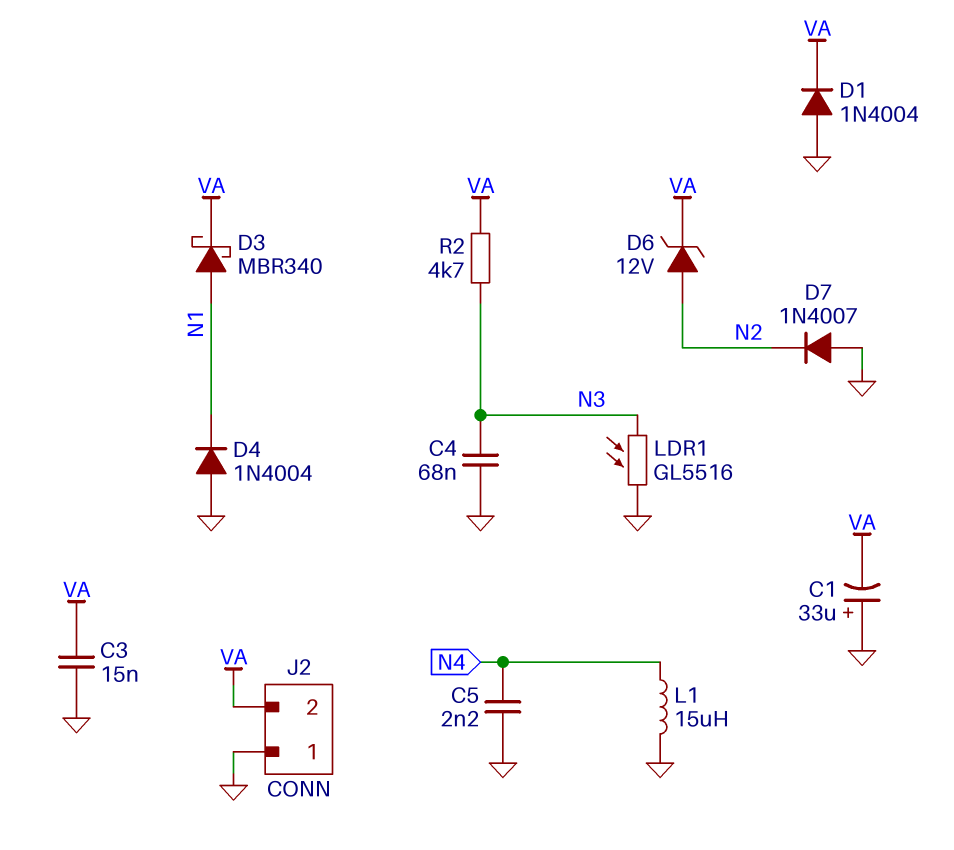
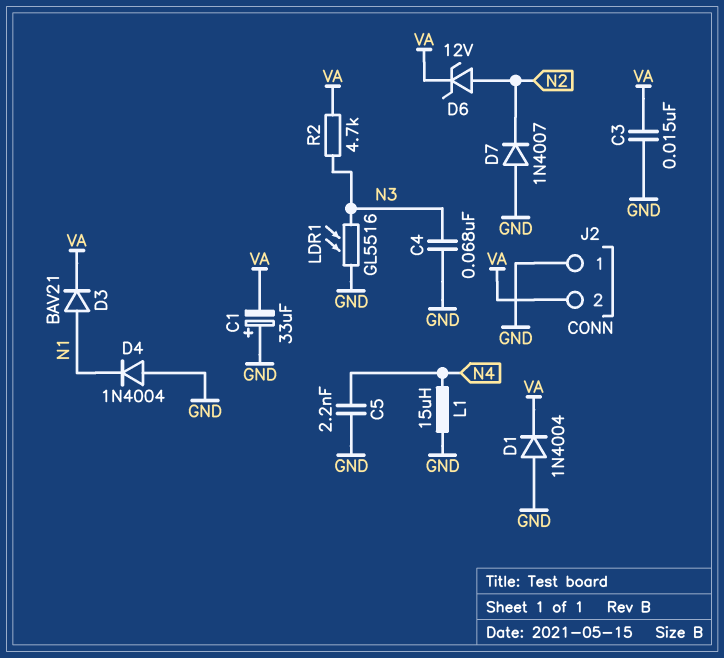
D3: schottky MBR340 (A N1, K VA) -> diode BAV21 (A N1, K VA)

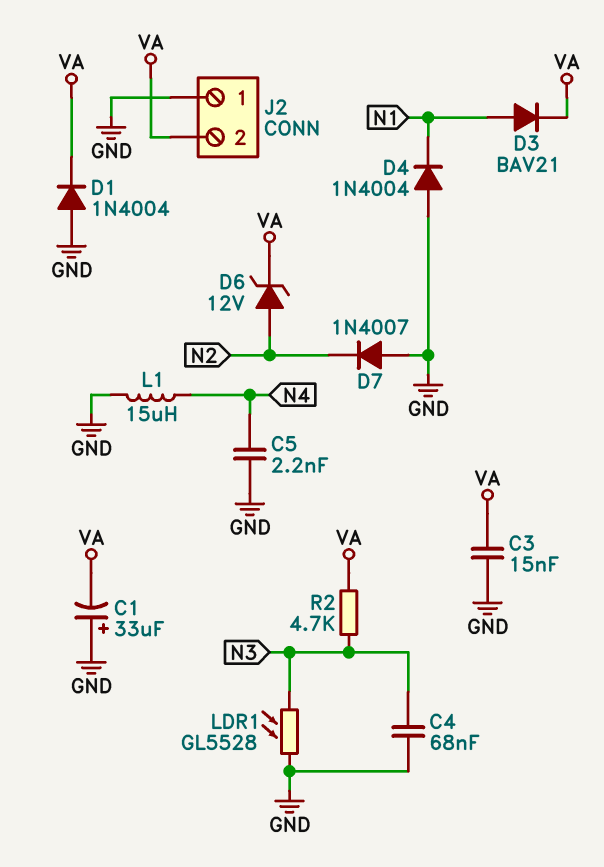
LDR1: GL5516 (GND, N3) -> GL5528 (GND, N3)

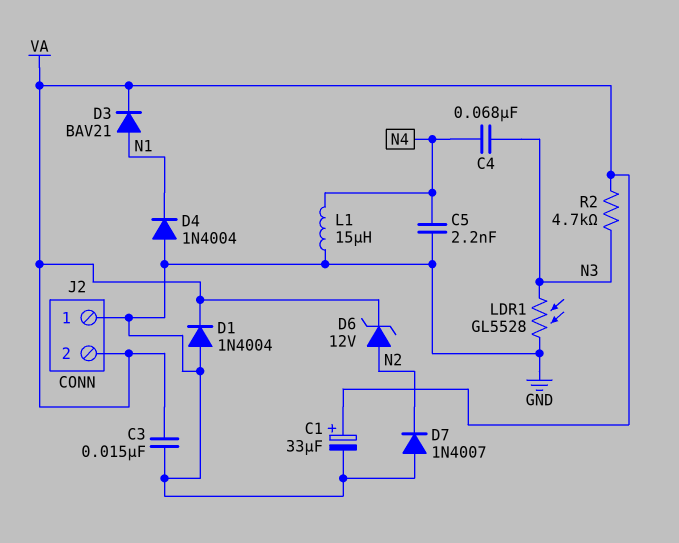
C1: 33uF (plus GND, minus VA) -> 33uF (plus VA, minus GND)
C4: 68nF (GND, N3) -> 68nF (N3, N4)

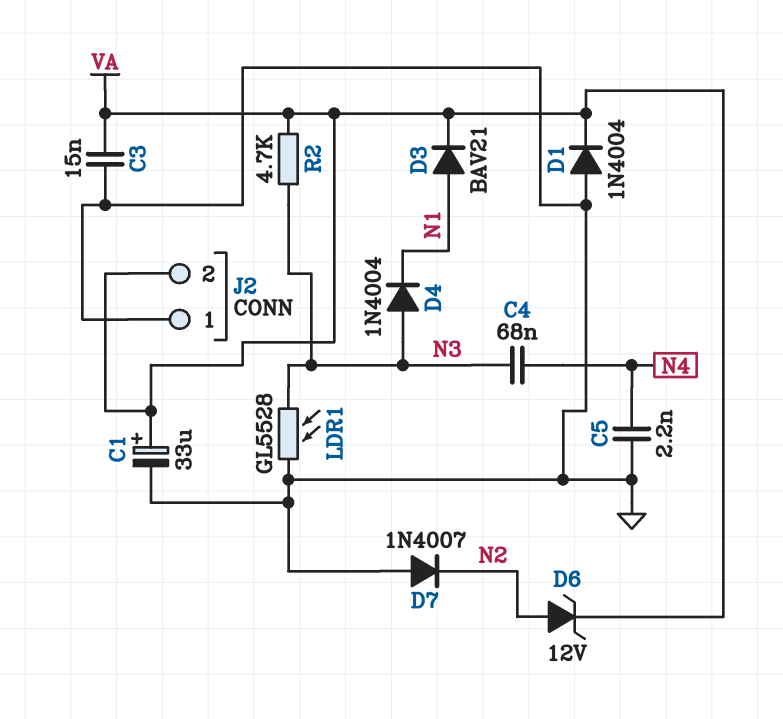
D4: diode 1N4004 (A GND, K N1) -> diode 1N4004 (A N3, K N1)
L1: 15uH (GND, N4) -> none

